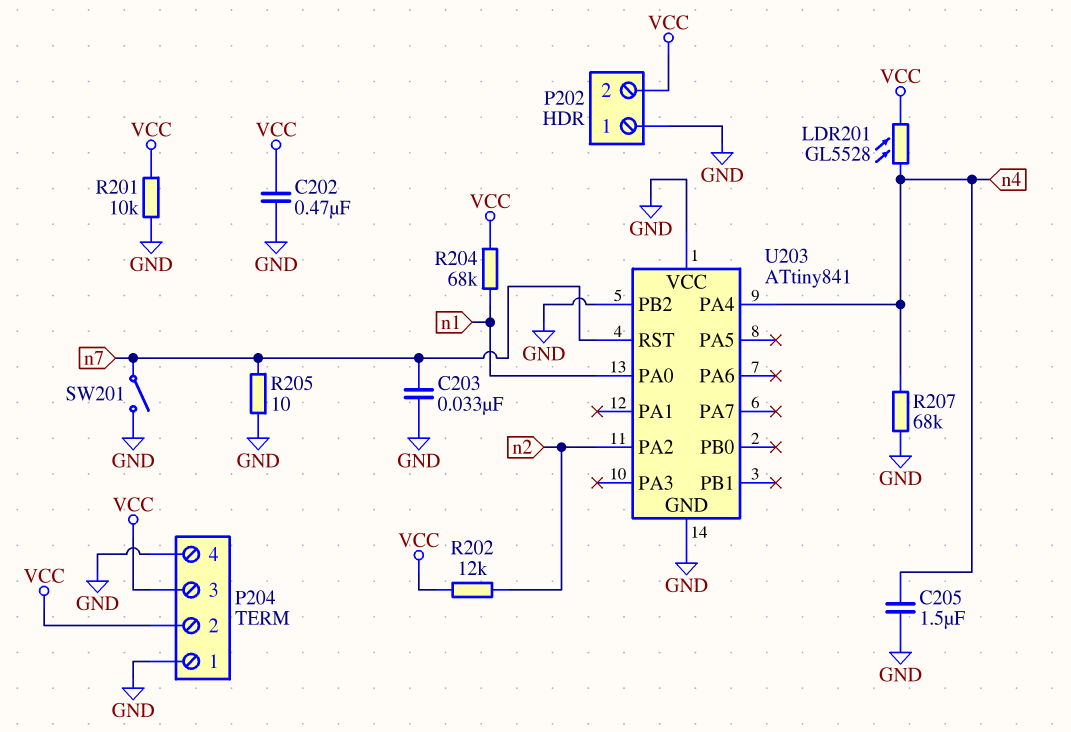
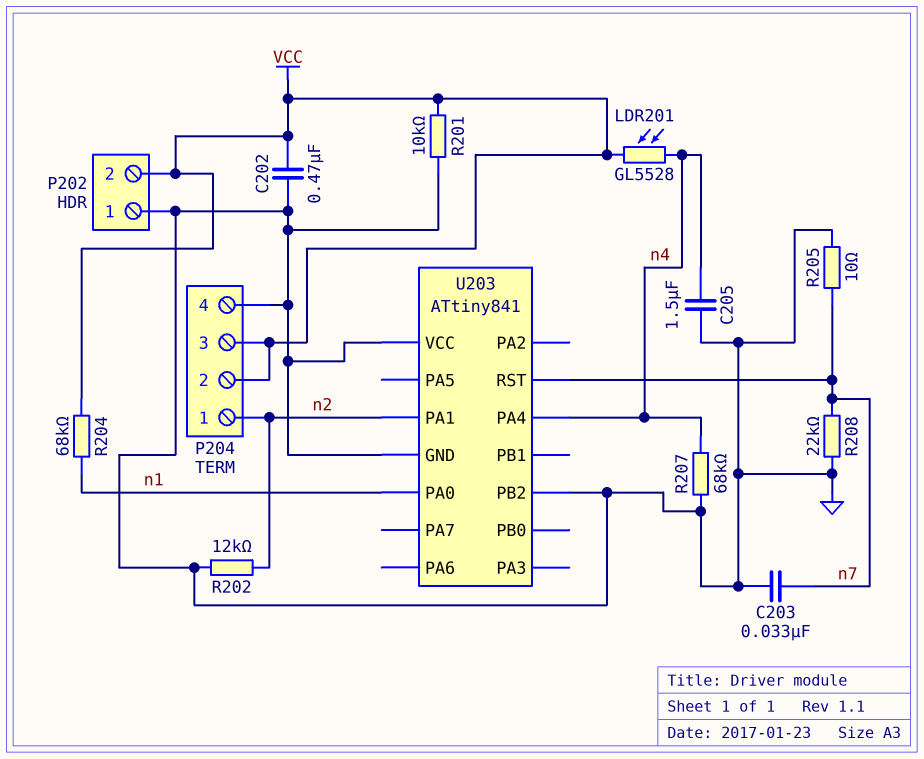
P204 pin 1: GND -> n2
R202: 12k (VCC, n2) -> 12k (GND, n2)
R208: none -> 22k (GND, n7)
SW201: switch (GND, n7) -> none
U203 pin PA1: none -> n2
U203 pin PA2: n2 -> none

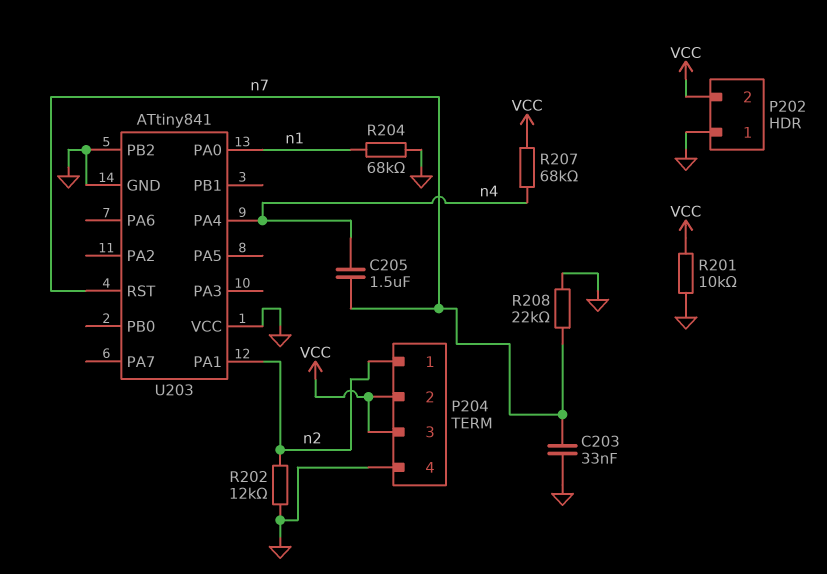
C202: 470nF (GND, VCC) -> none
C205: 1.5uF (GND, n4) -> 1.5uF (n4, n7)
LDR201: GL5528 (VCC, n4) -> none
R204: 68k (VCC, n1) -> 68k (GND, n1)
R205: 10 (GND, n7) -> none
R207: 68k (GND, n4) -> 68k (VCC, n4)

